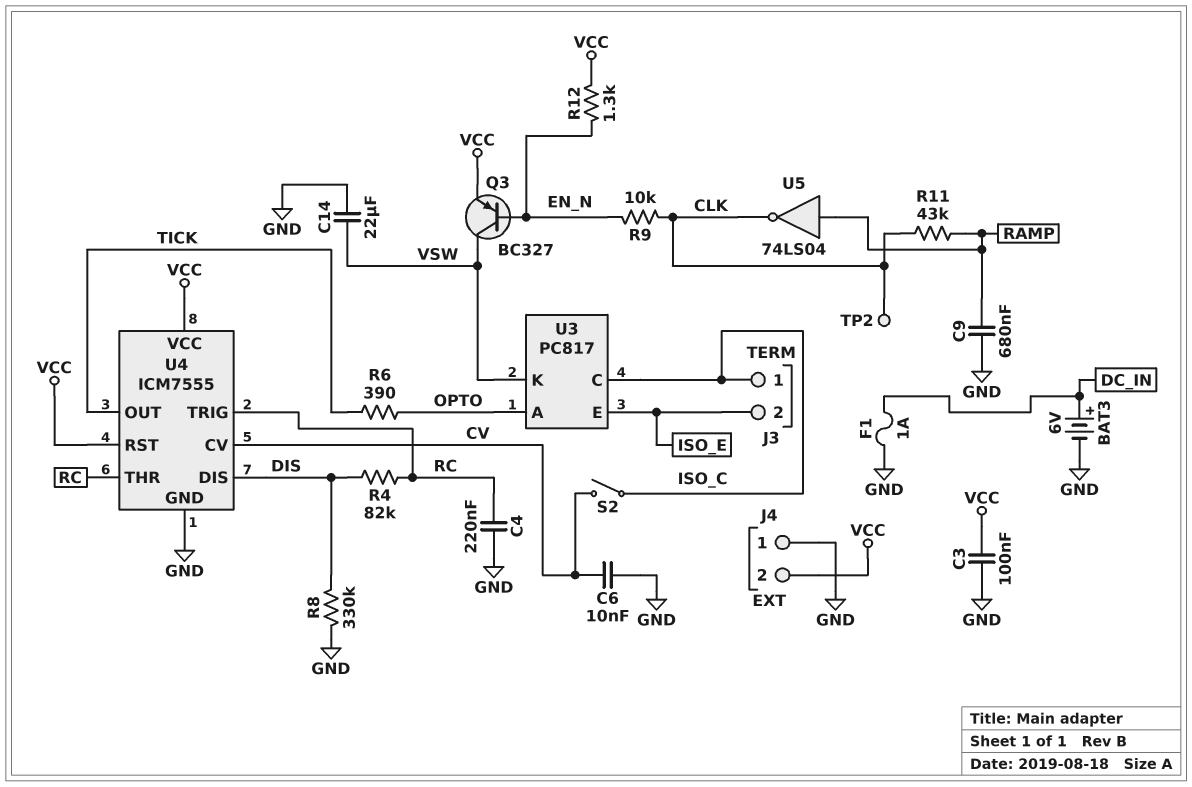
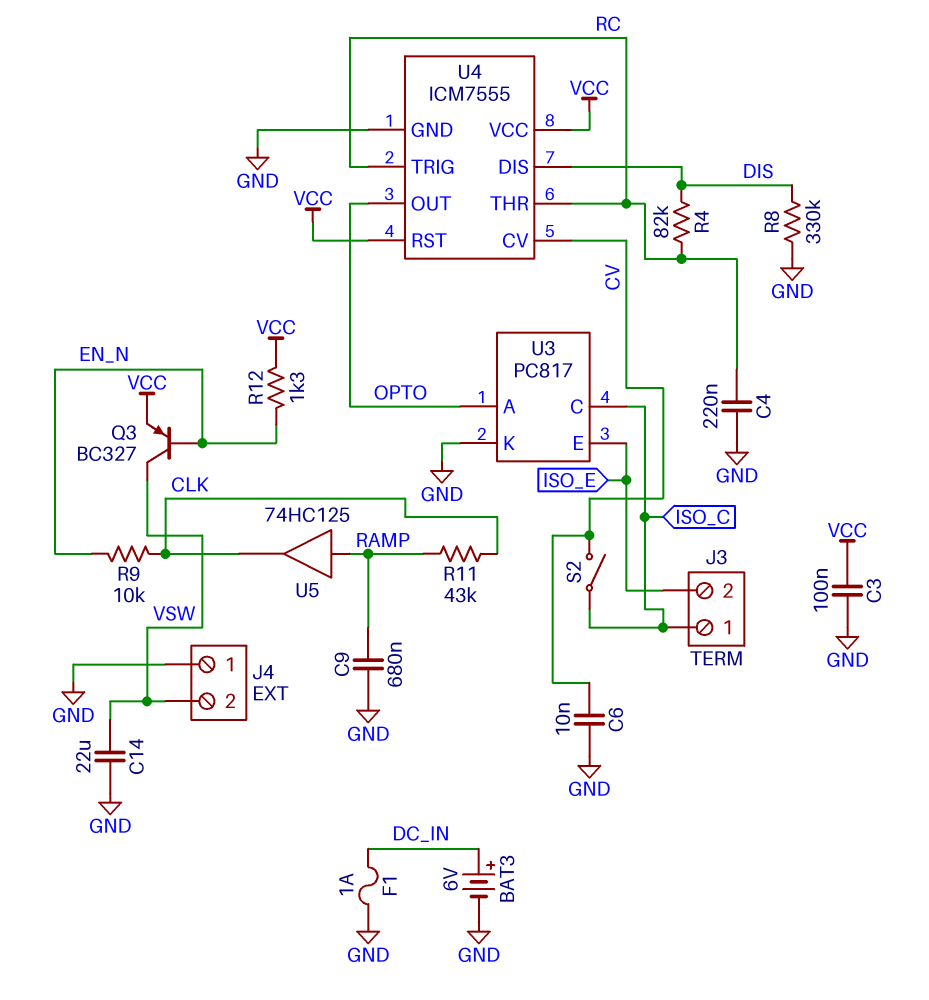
J4 pin 2: VCC -> VSW
R6: 390 (OPTO, TICK) -> none
TP2: test point (CLK) -> none
U3 pin K: VSW -> GND
U4 pin OUT: TICK -> OPTO
U5: NOT 74LS04 (in RAMP, out CLK) -> buffer 74HC125 (in RAMP, out CLK)

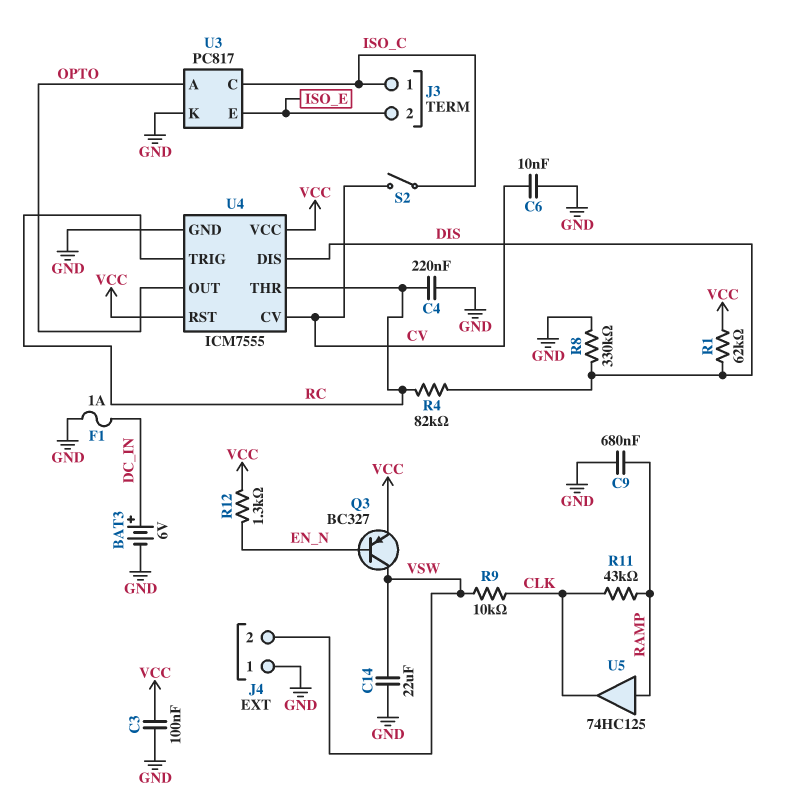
R1: none -> 62k (DIS, VCC)
R9: 10k (CLK, EN_N) -> 10k (CLK, VSW)

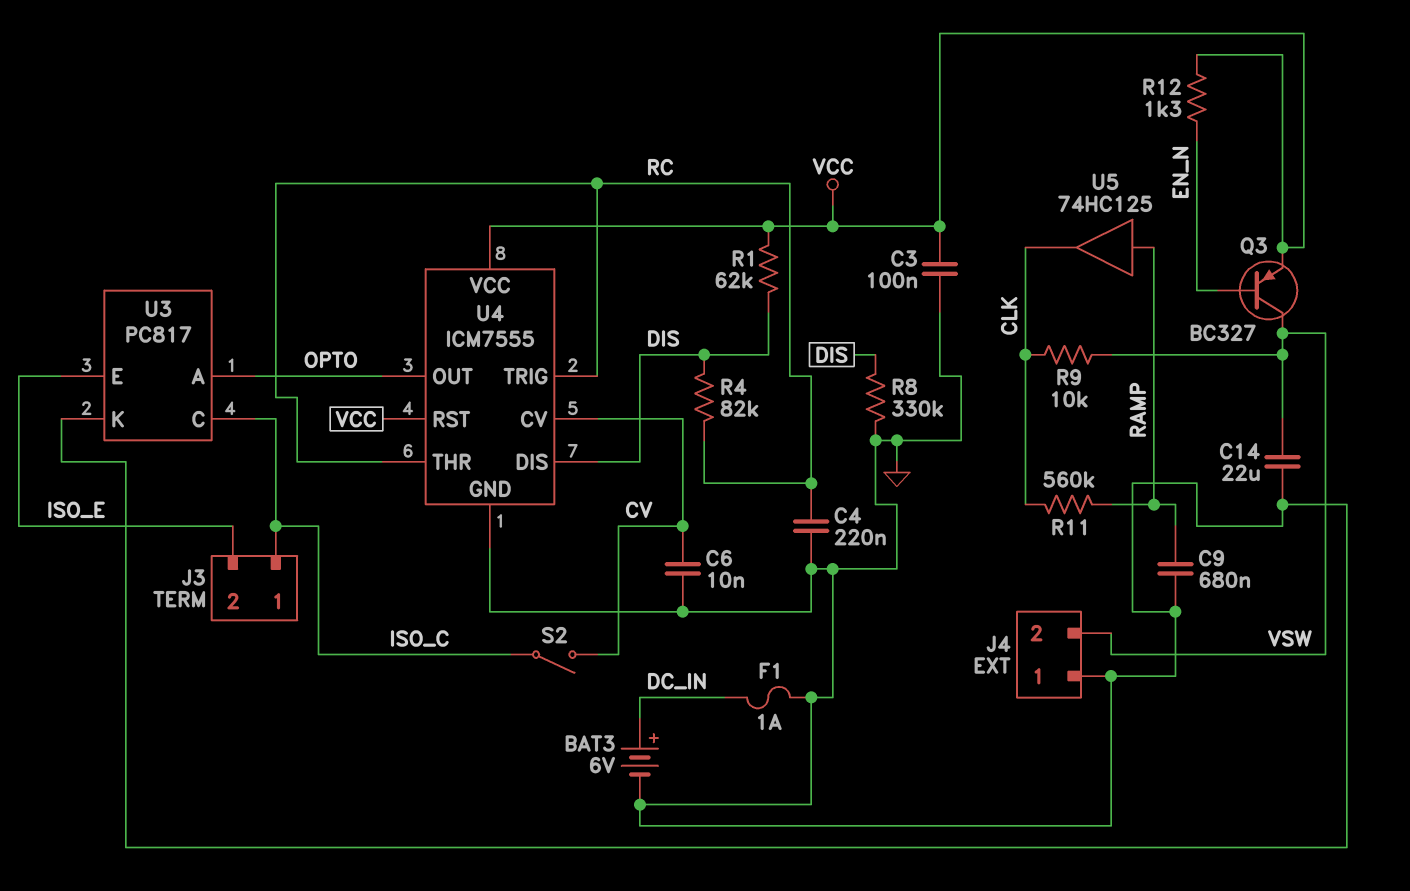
R11: 43k (CLK, RAMP) -> 560k (CLK, RAMP)

